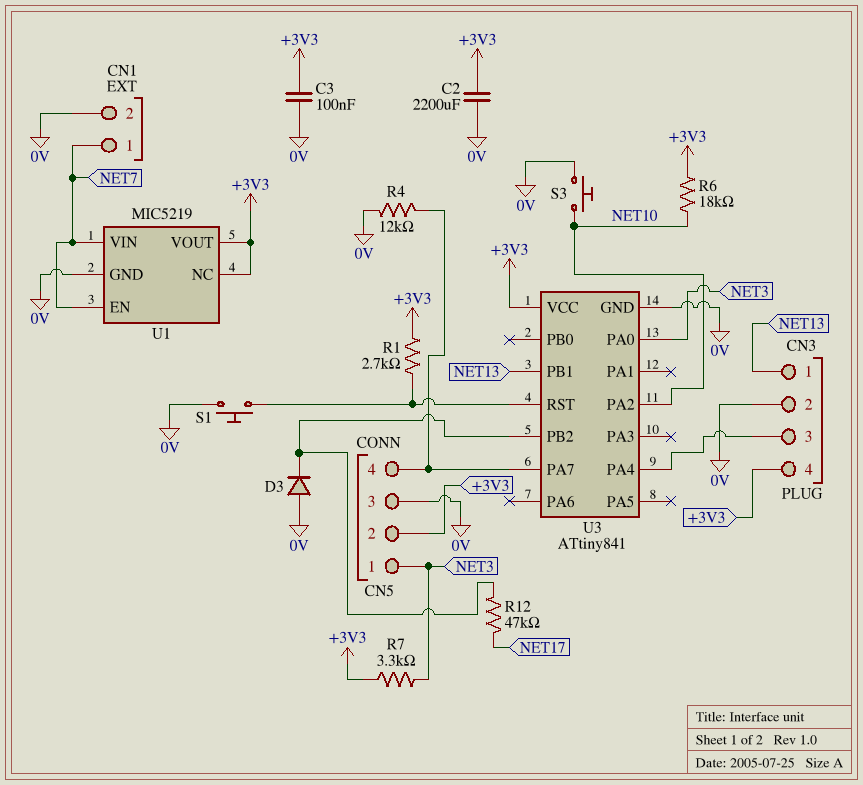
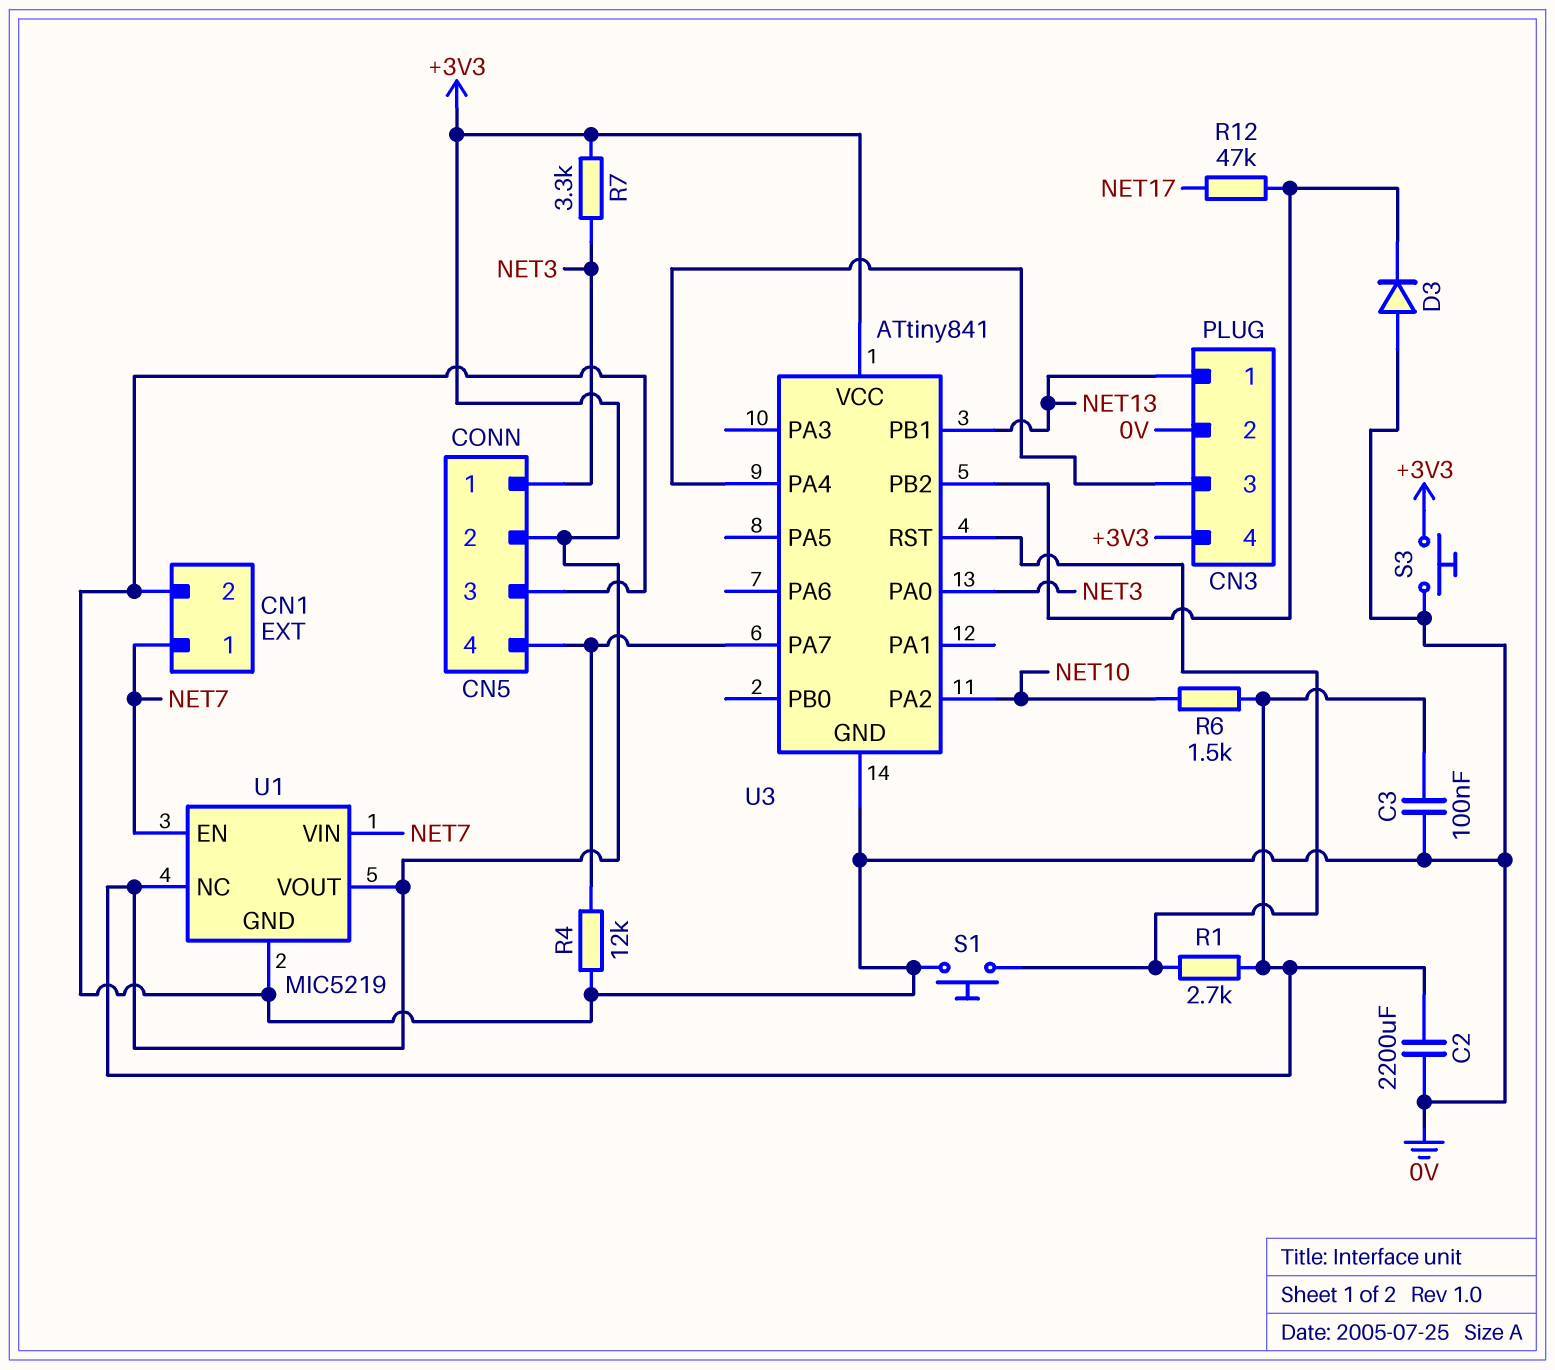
R6: 18k (+3V3, NET10) -> 1.5k (+3V3, NET10)
S3: button (0V, NET10) -> button (+3V3, 0V)

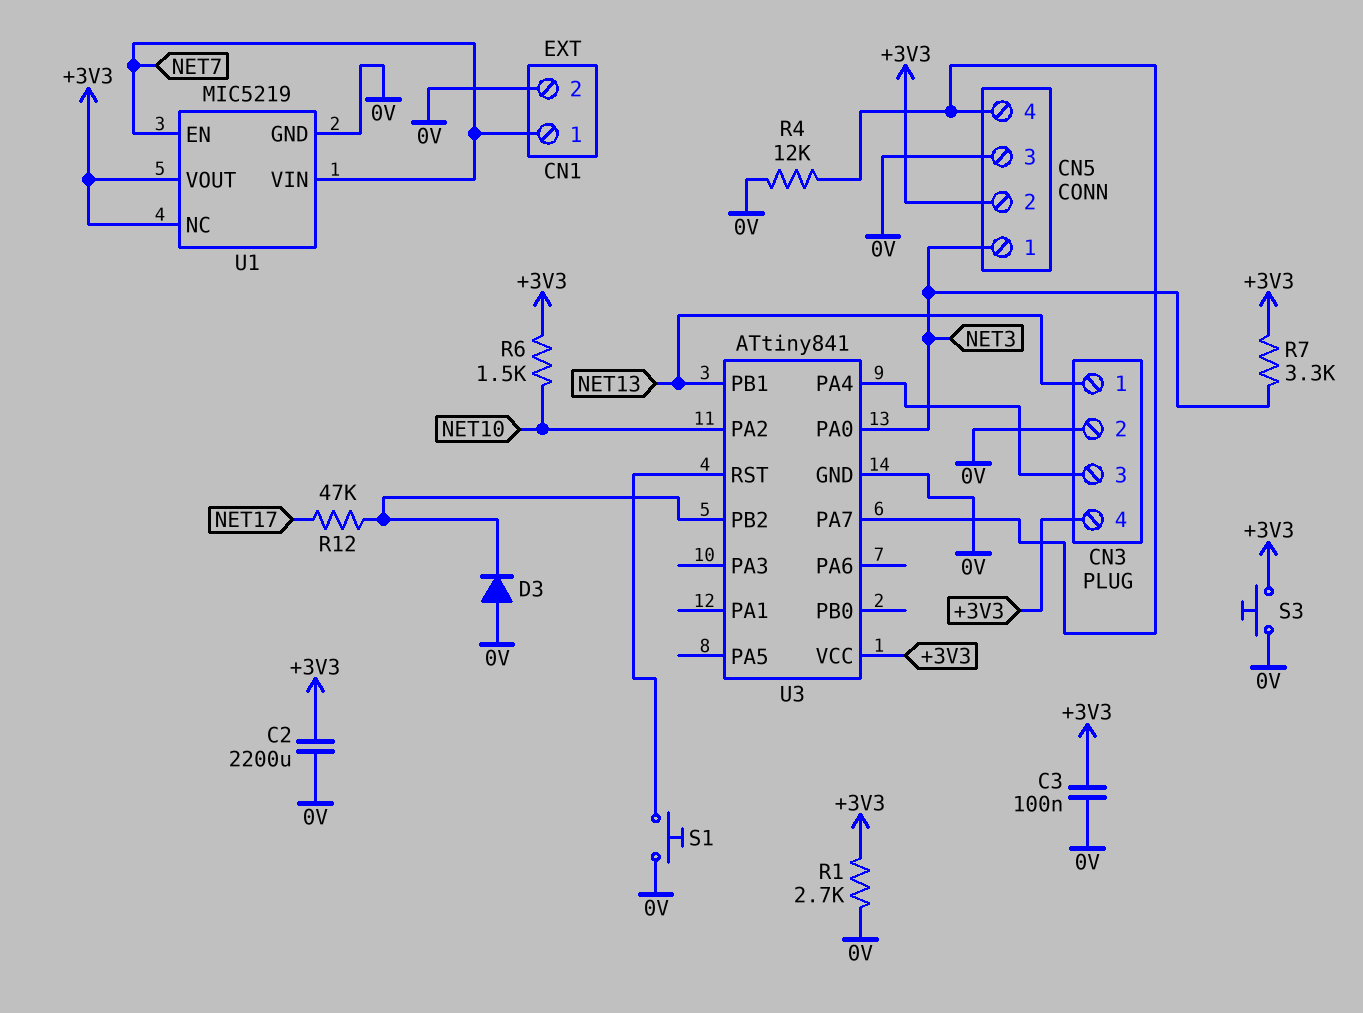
R1: 2.7k (+3V3, U3/RST) -> 2.7k (+3V3, 0V)

